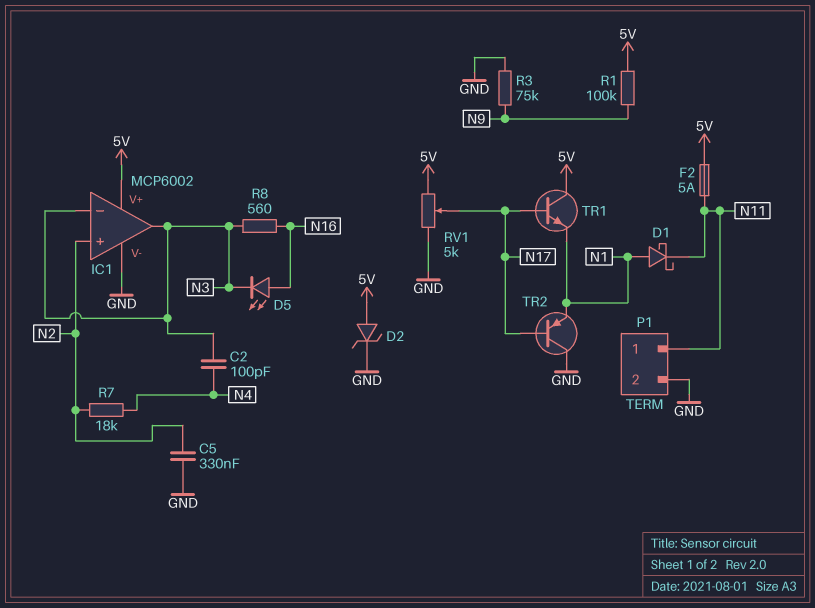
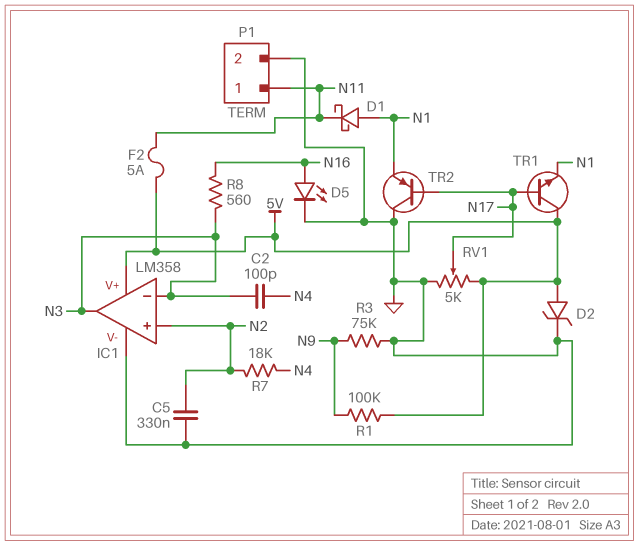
D5: LED (A N16, K N3) -> LED (A N16, K GND)
IC1: MCP6002 -> LM358

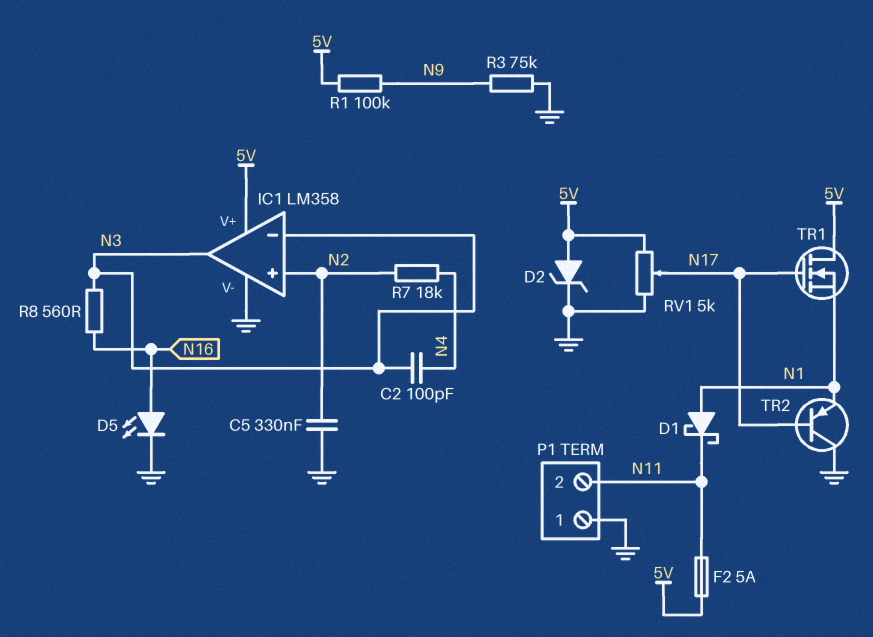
P1 pin 1: N11 -> GND
P1 pin 2: GND -> N11
TR1: NPN (B N17, C 5V, E N1) -> NMOS (G N17, D 5V, S N1)

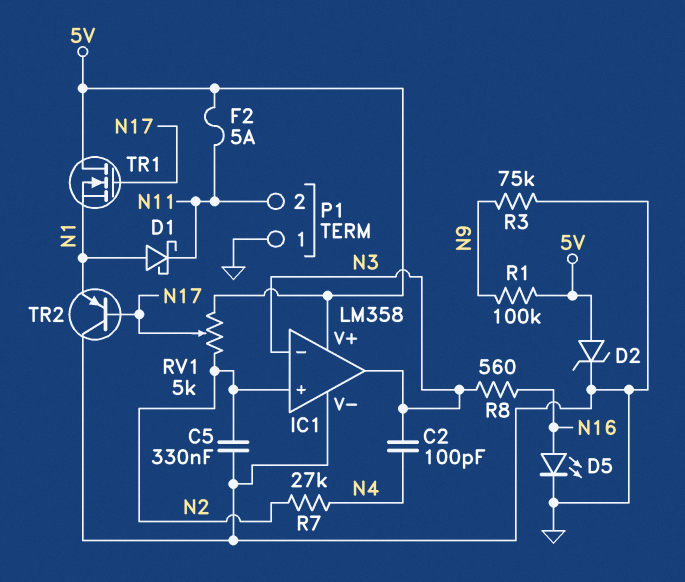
R7: 18k (N2, N4) -> 27k (N2, N4)
RV1: 5k (5V, GND, wiper N17) -> 5k (5V, N2, wiper N17)

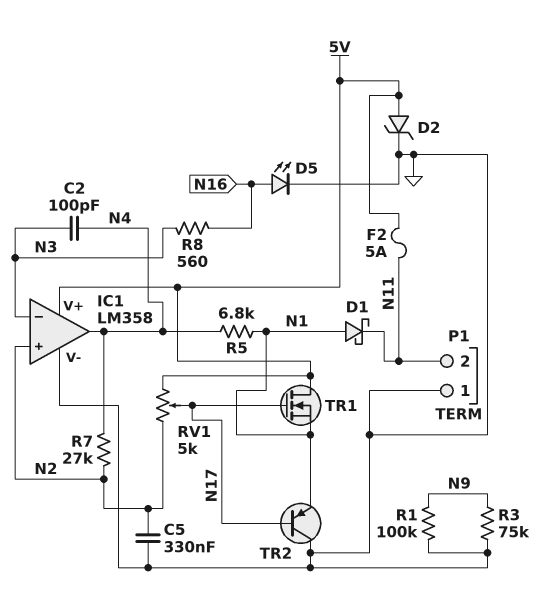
IC1 pin out: N3 -> N4
R1: 100k (5V, N9) -> 100k (GND, N9)
R5: none -> 6.8k (N1, N4)

